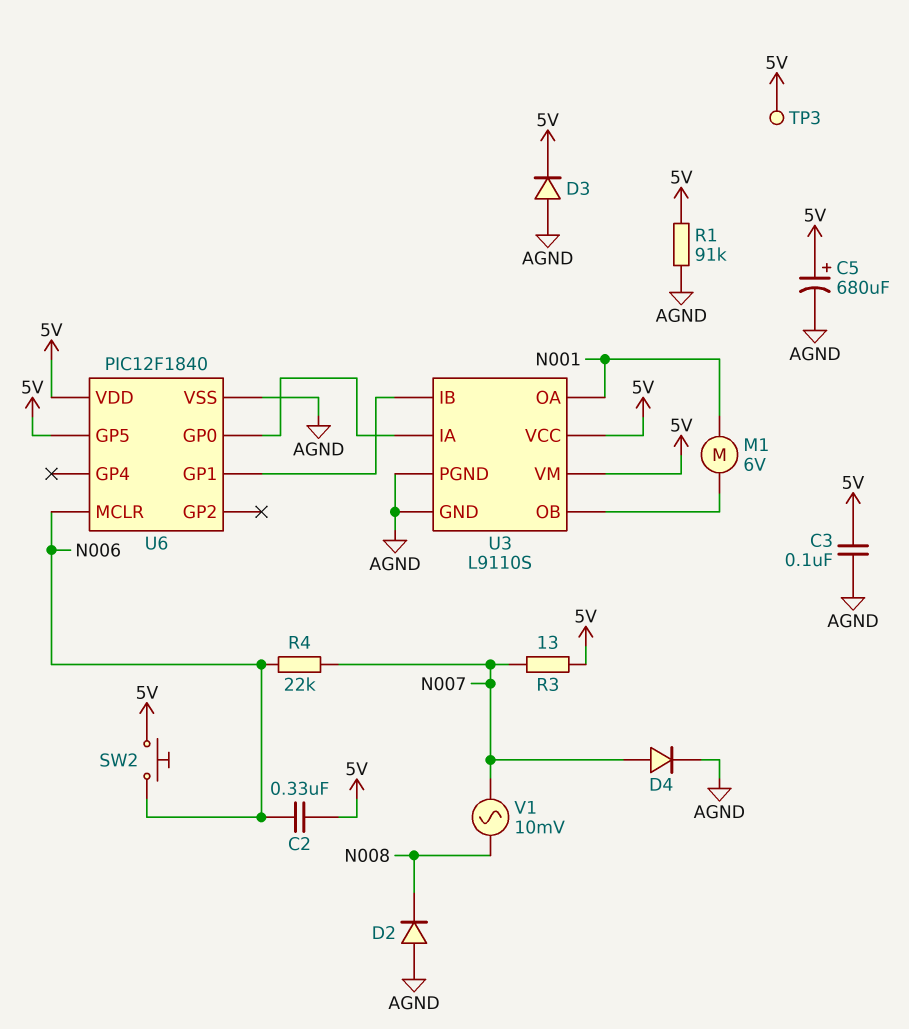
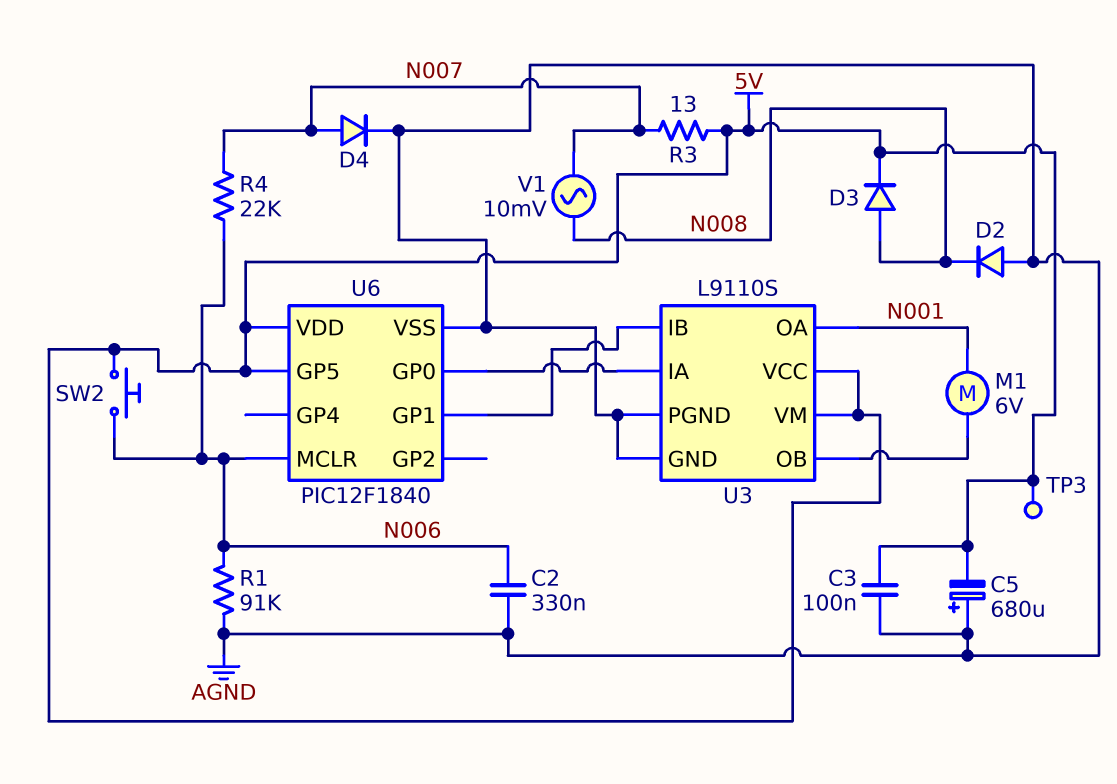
C2: 330nF (5V, N006) -> 330nF (AGND, N006)
C5: 680uF (plus 5V, minus AGND) -> 680uF (plus AGND, minus 5V)
D3: diode (A AGND, K 5V) -> diode (A N008, K 5V)
R1: 91k (5V, AGND) -> 91k (AGND, N006)

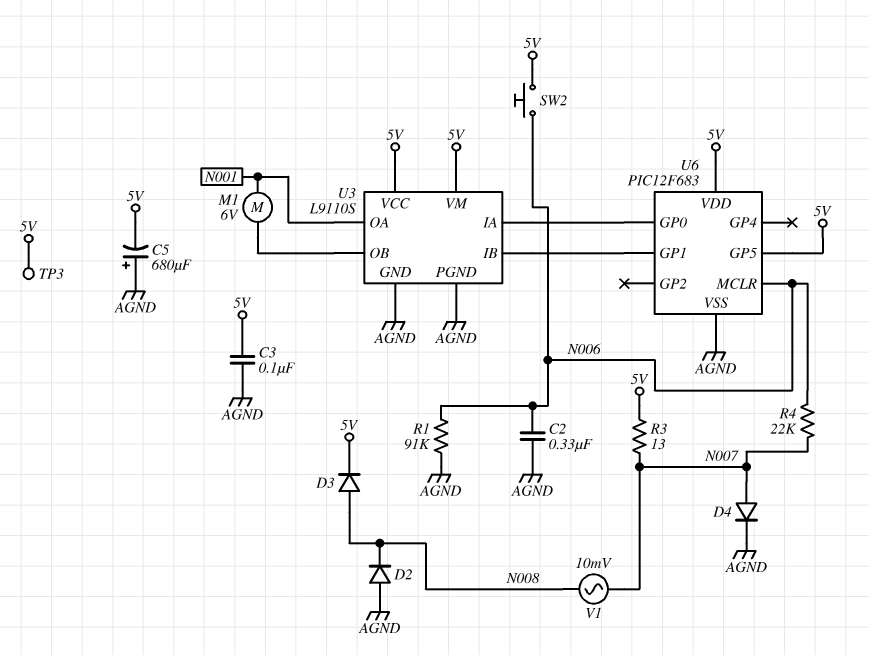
U6: PIC12F1840 -> PIC12F683

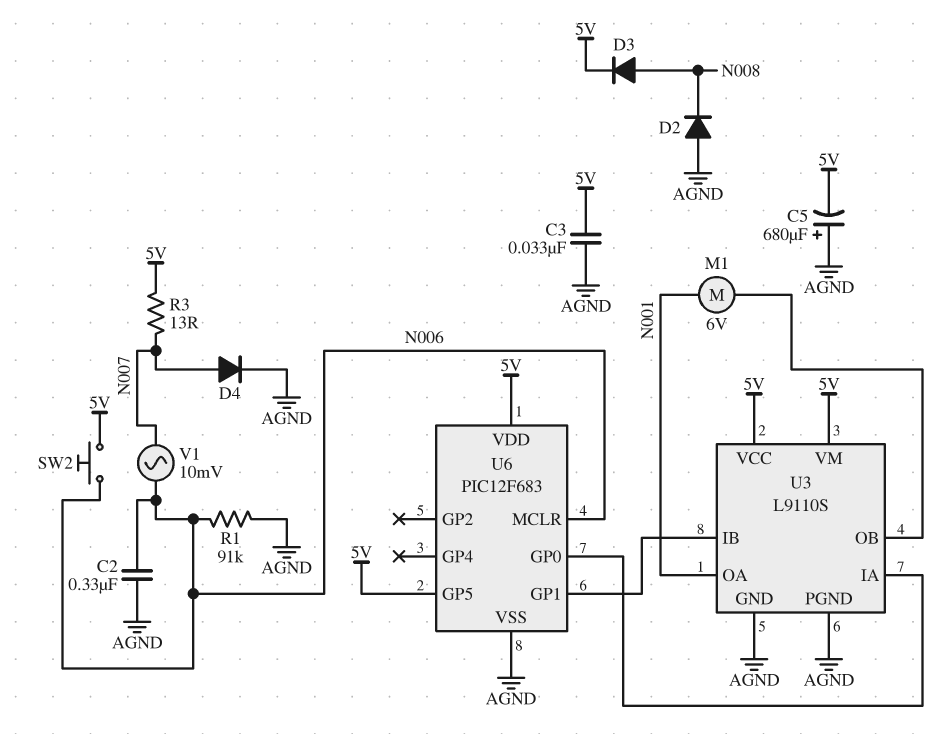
C3: 100nF (5V, AGND) -> 33nF (5V, AGND)
R4: 22k (N006, N007) -> none
TP3: test point (5V) -> none
V1: AC 10mV (N007, N008) -> AC 10mV (N006, N007)

